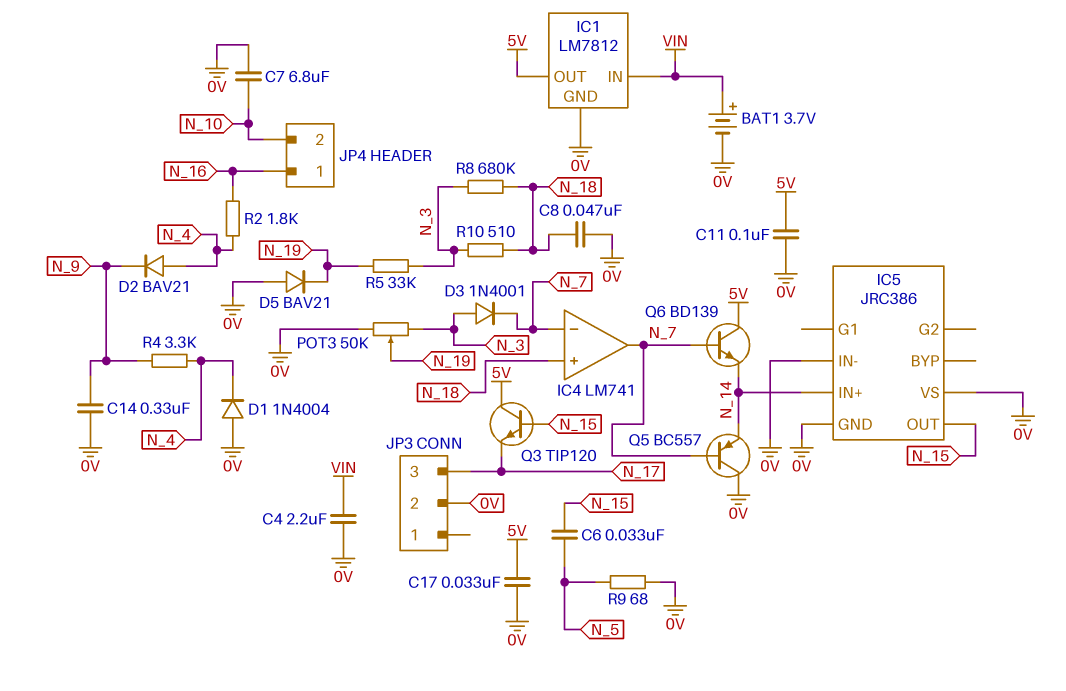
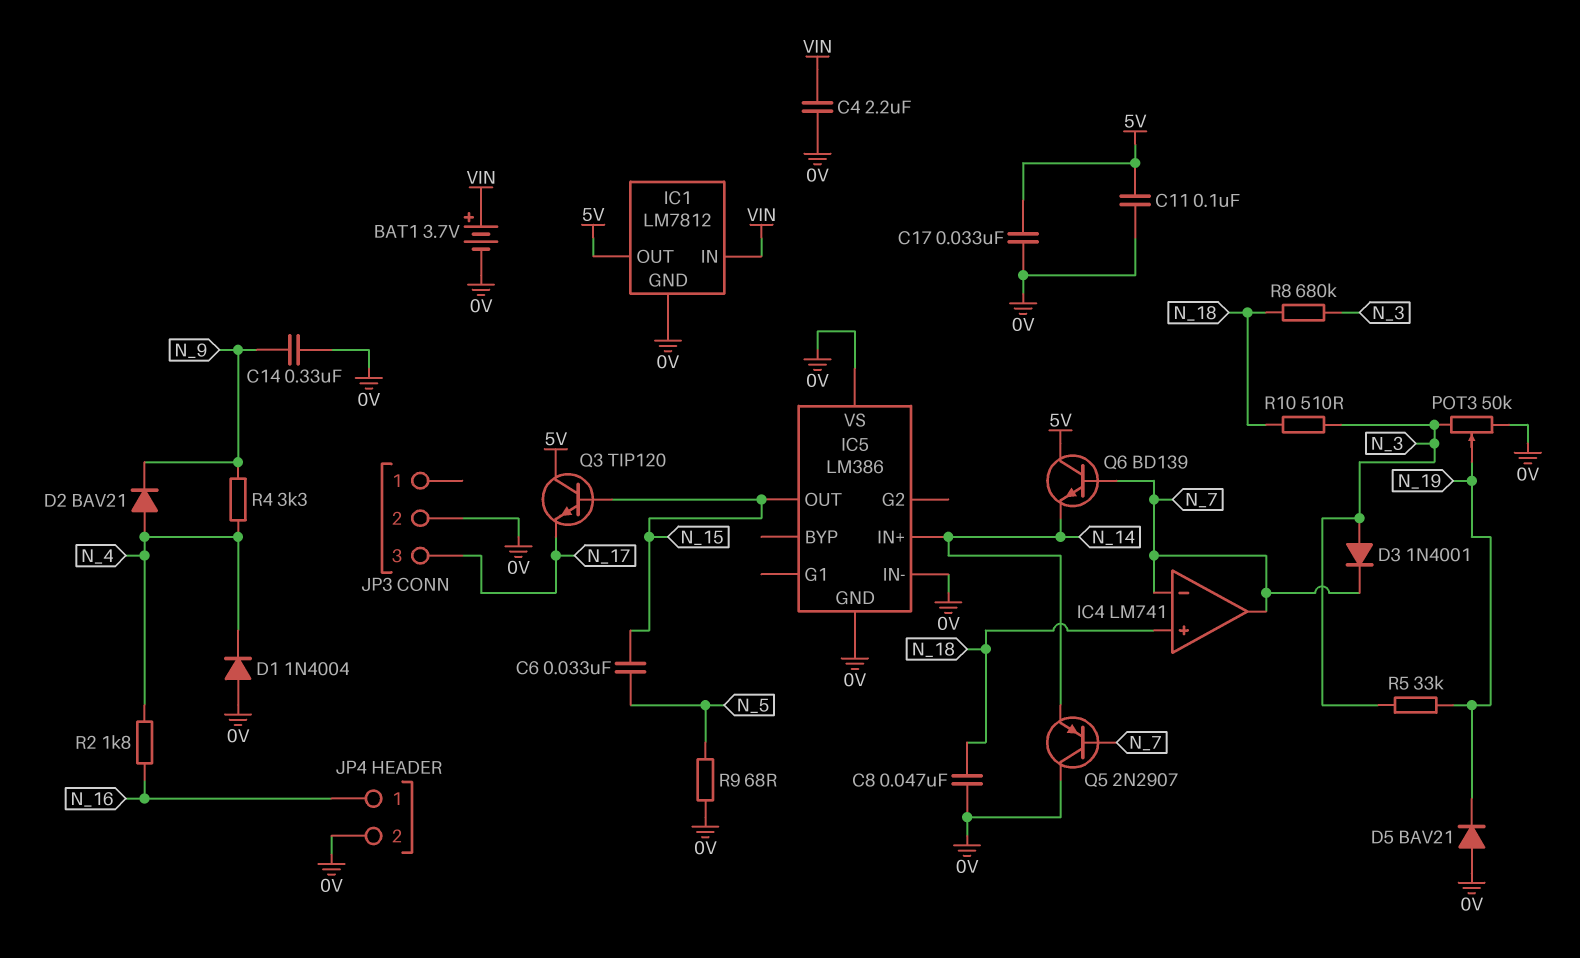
C7: 6.8uF (0V, N_10) -> none
IC5: JRC386 -> LM386
JP4 pin 2: N_10 -> 0V
Q5: PNP BC557 (B N_7, C 0V, E N_14) -> PNP 2N2907 (B N_7, C 0V, E N_14)

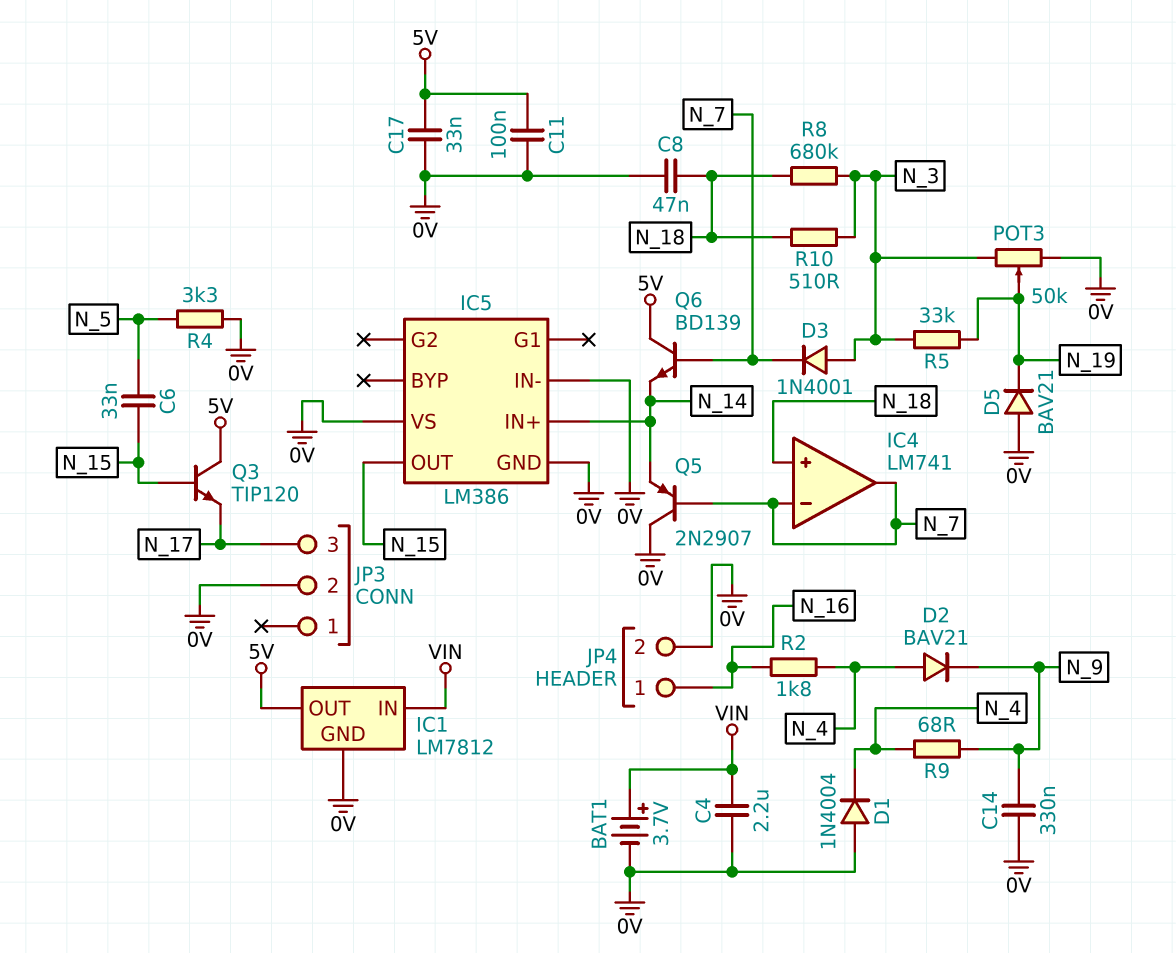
R4: 3.3k (N_4, N_9) -> 3.3k (0V, N_5)
R9: 68 (0V, N_5) -> 68 (N_4, N_9)

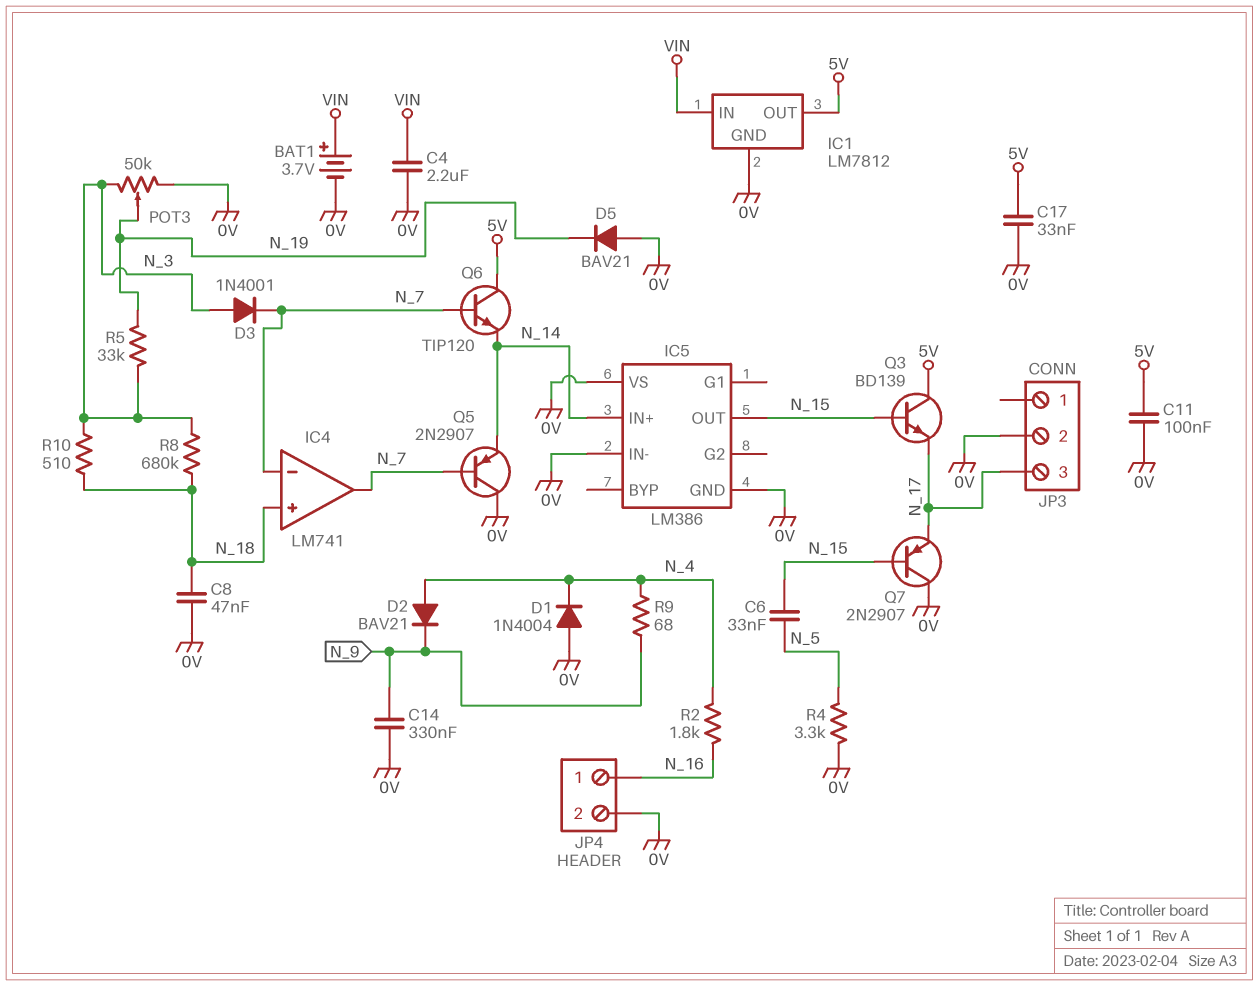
Q3: NPN TIP120 (B N_15, C 5V, E N_17) -> NPN BD139 (B N_15, C 5V, E N_17)
Q6: NPN BD139 (B N_7, C 5V, E N_14) -> NPN TIP120 (B N_7, C 5V, E N_14)
Q7: none -> PNP 2N2907 (B N_15, C 0V, E N_17)

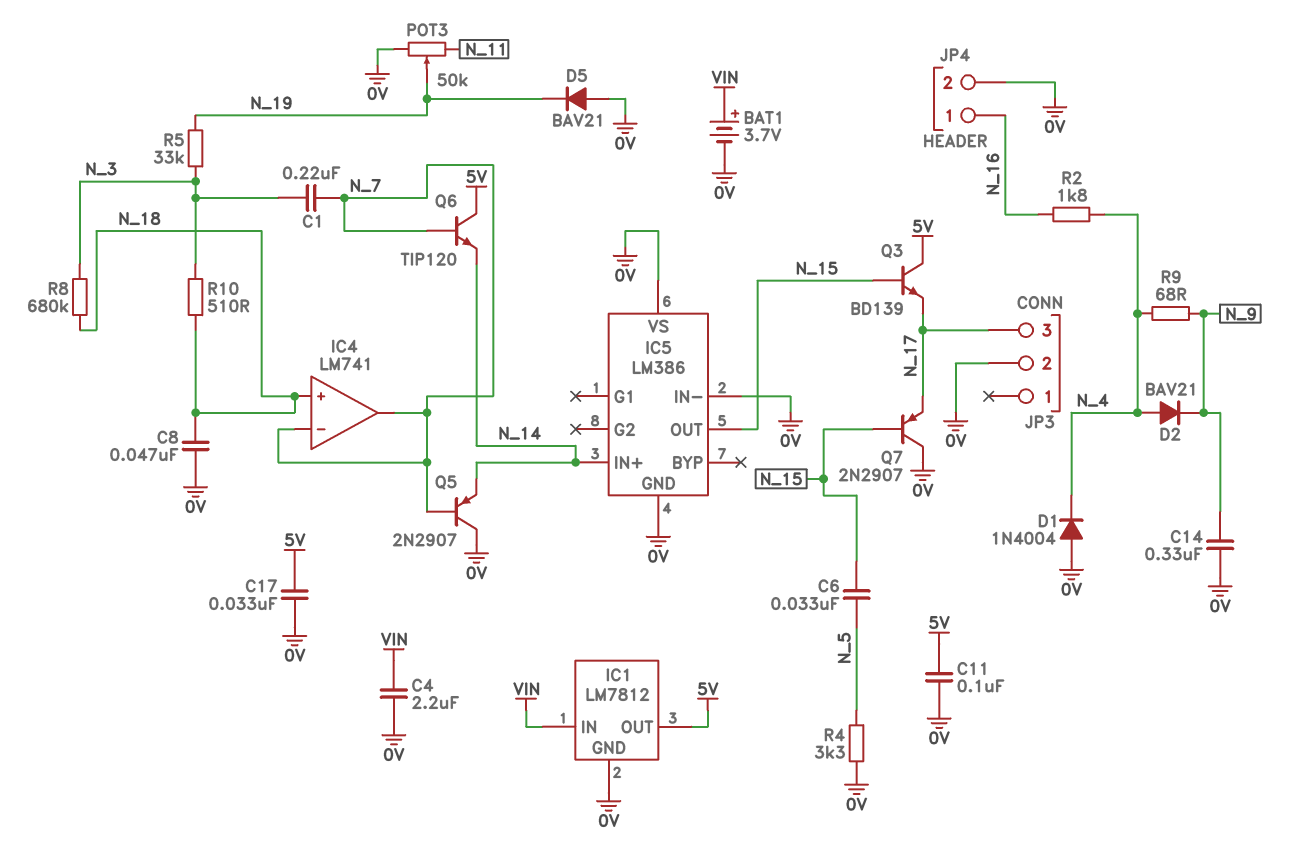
C1: none -> 220nF (N_3, N_7)
D3: diode 1N4001 (A N_3, K N_7) -> none
POT3: 50k (0V, N_3, wiper N_19) -> 50k (0V, N_11, wiper N_19)

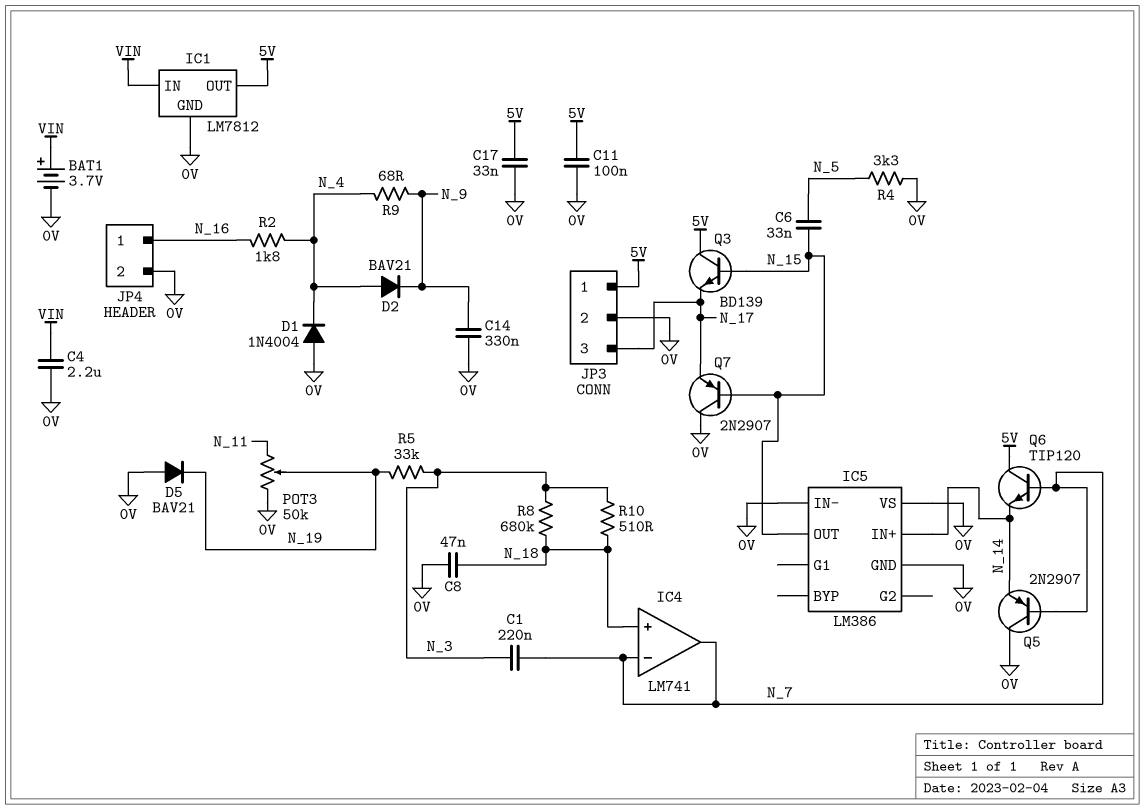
JP3 pin 1: none -> 5V

